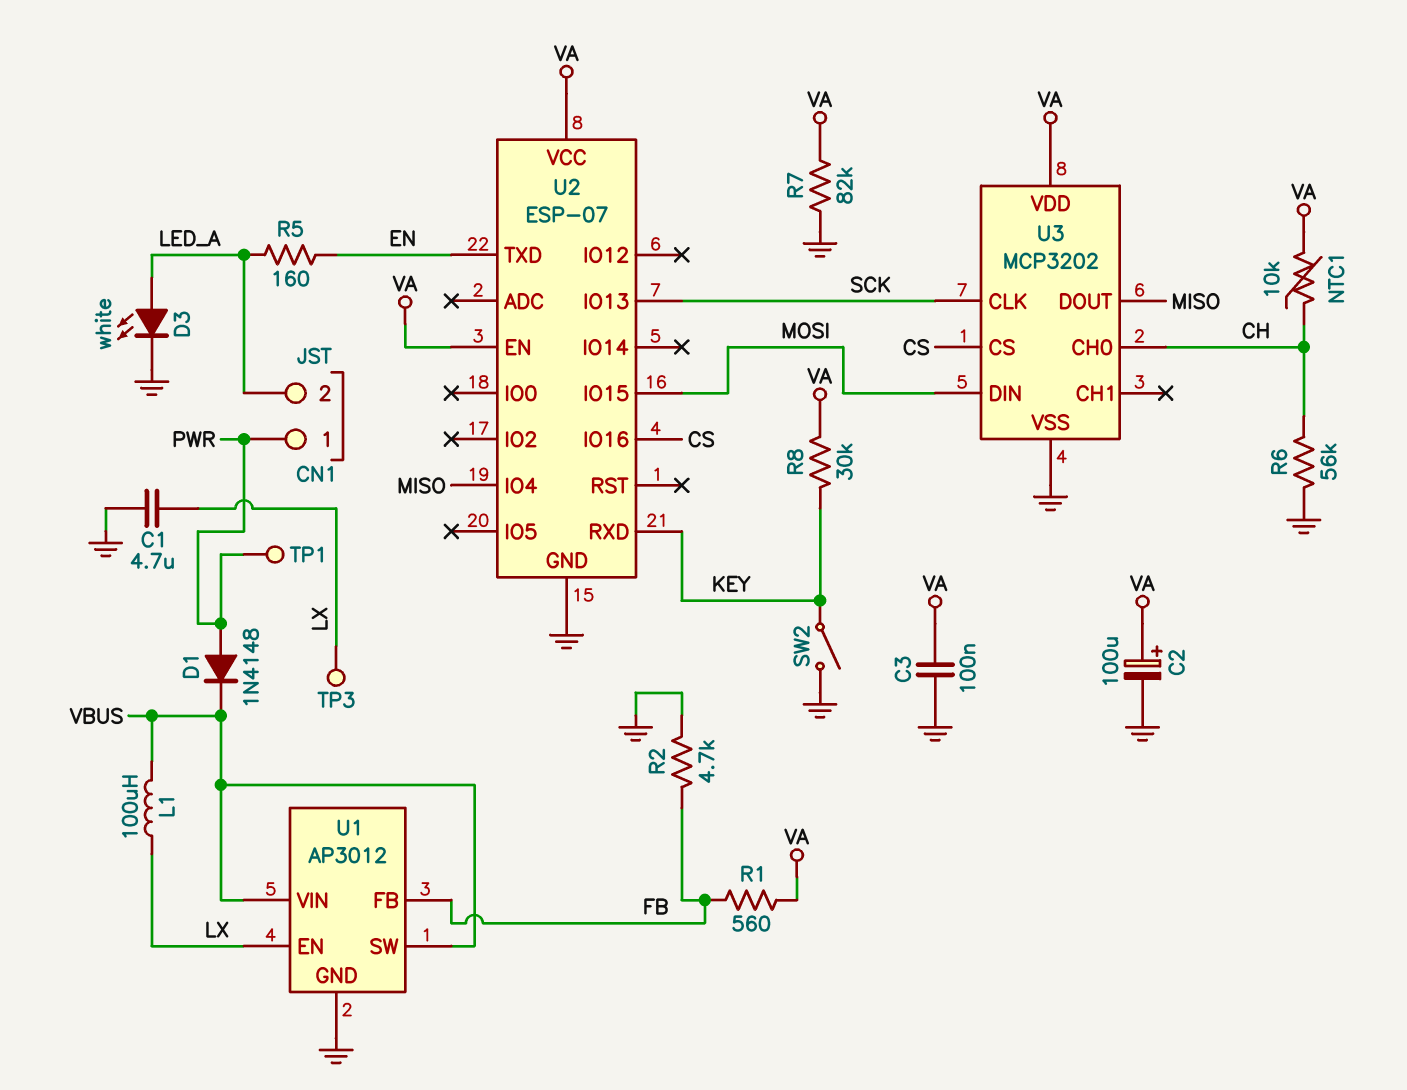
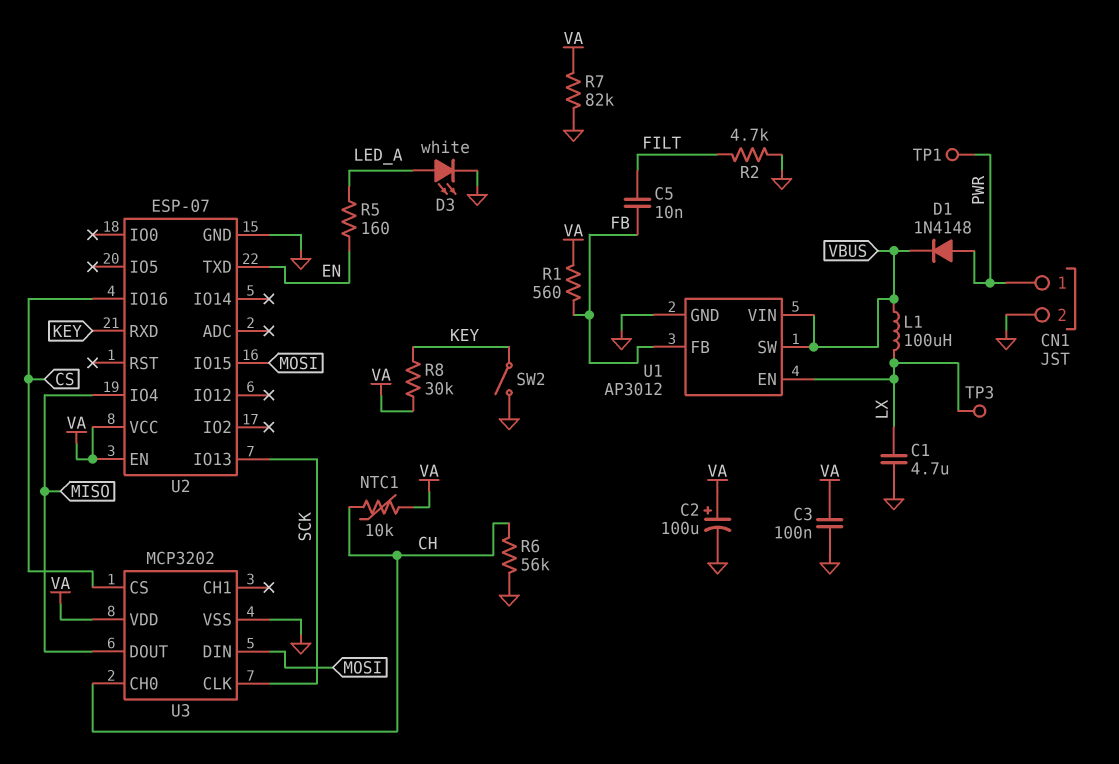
C5: none -> 10nF (FB, FILT)
CN1 pin 2: LED_A -> GND
R2: 4.7k (FB, GND) -> 4.7k (FILT, GND)

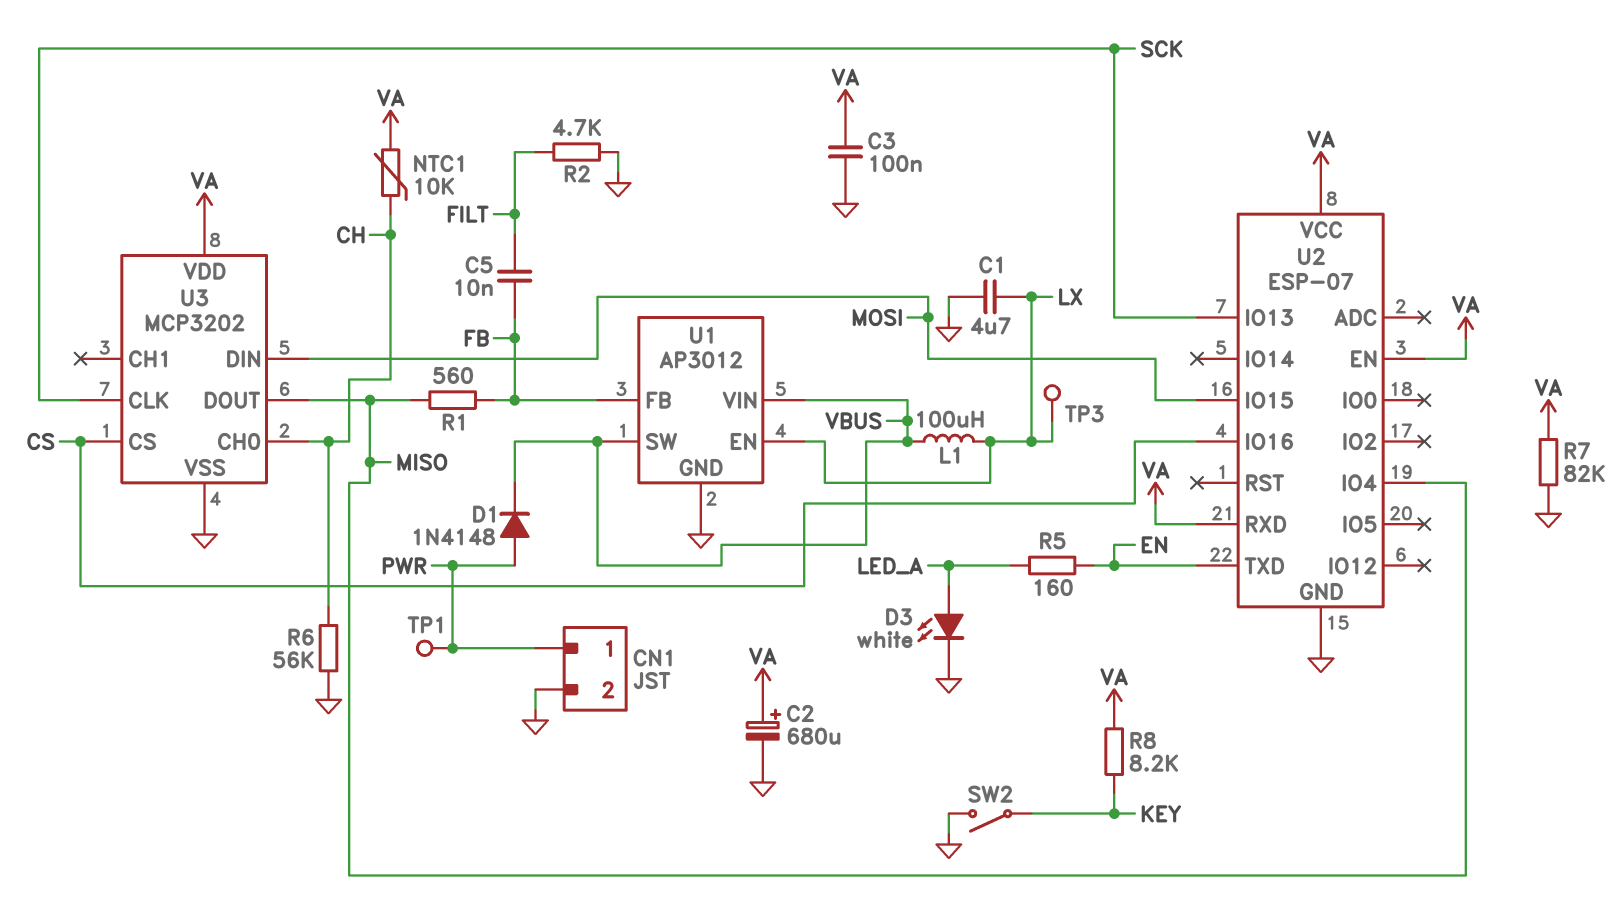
C2: 100uF (plus VA, minus GND) -> 680uF (plus VA, minus GND)
R1: 560 (FB, VA) -> 560 (FB, MISO)
R8: 30k (KEY, VA) -> 8.2k (KEY, VA)
U2 pin RXD: KEY -> VA

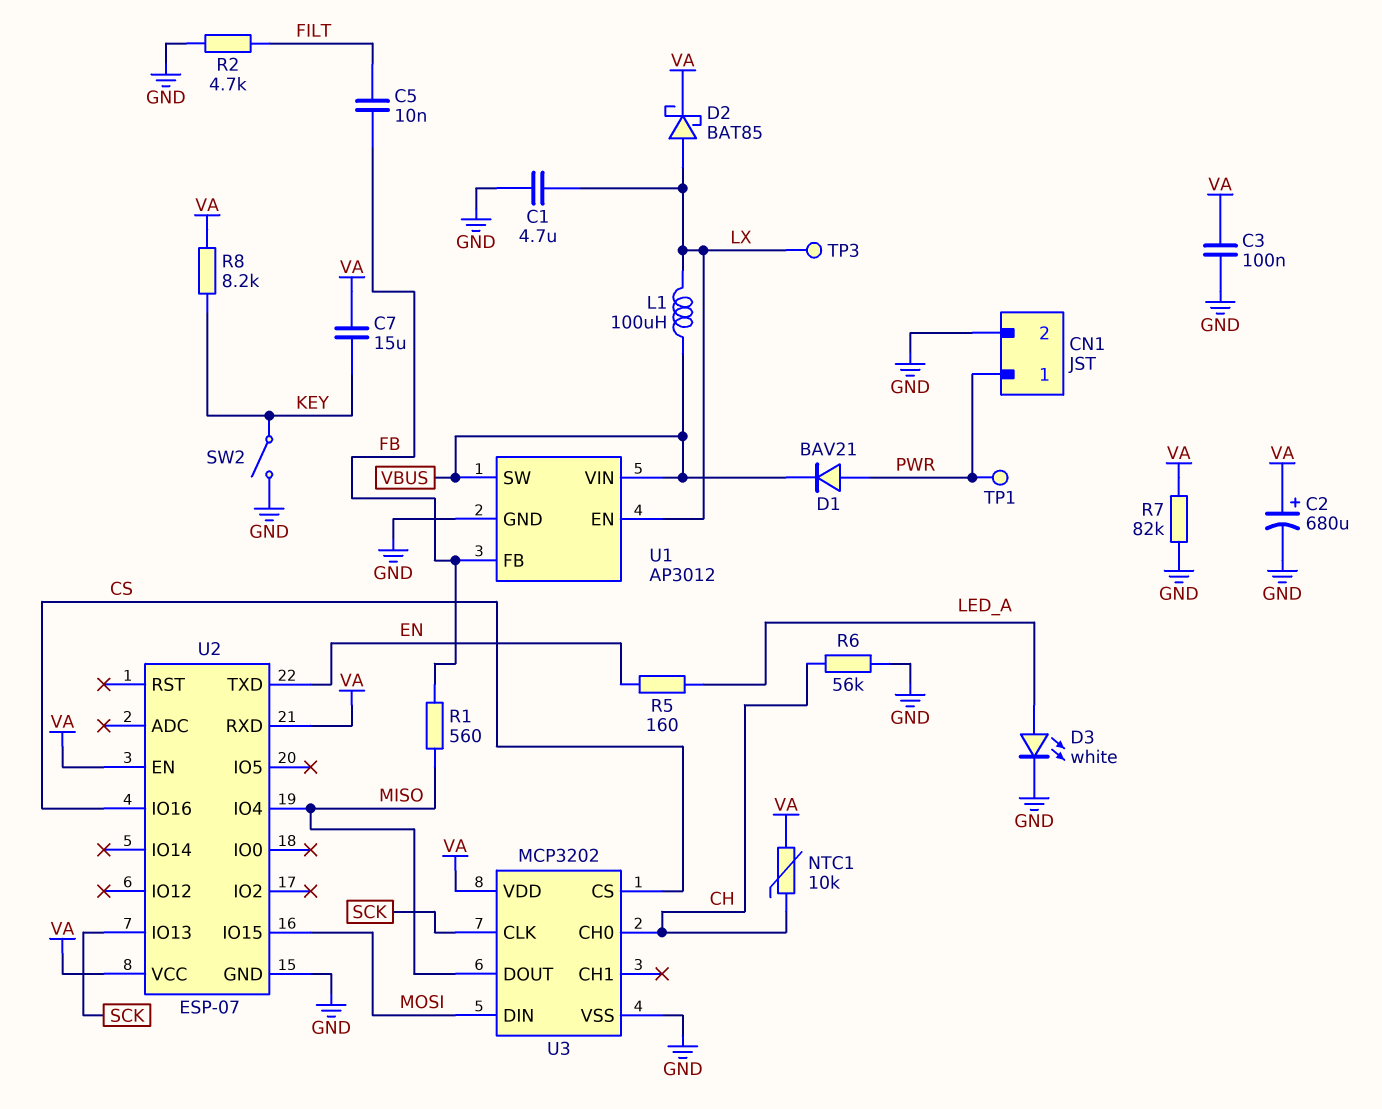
C7: none -> 15uF (KEY, VA)
D1: diode 1N4148 (A PWR, K VBUS) -> diode BAV21 (A PWR, K VBUS)
D2: none -> schottky BAT85 (A LX, K VA)

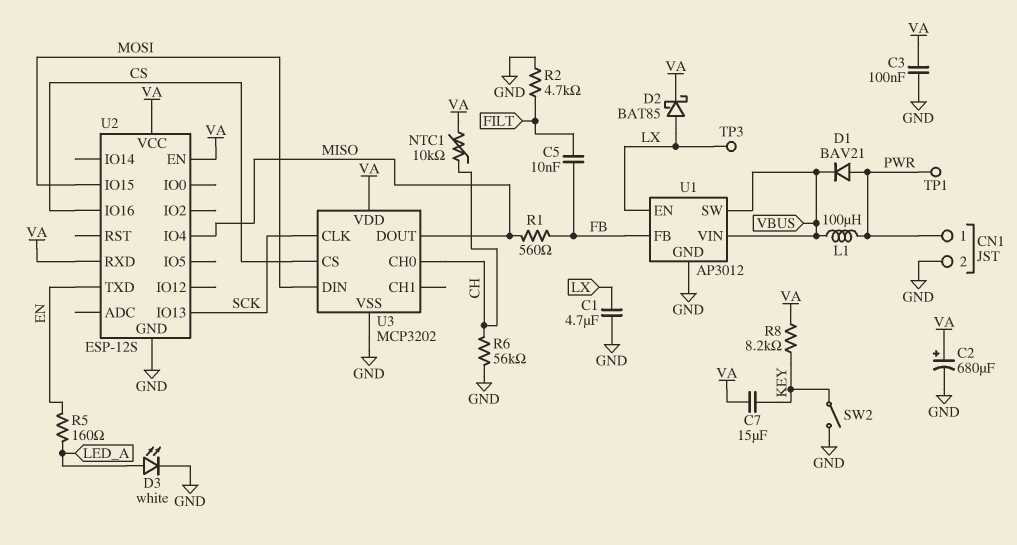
L1: 100uH (LX, VBUS) -> 100uH (PWR, VBUS)
R7: 82k (GND, VA) -> none
U2: ESP-07 -> ESP-12S

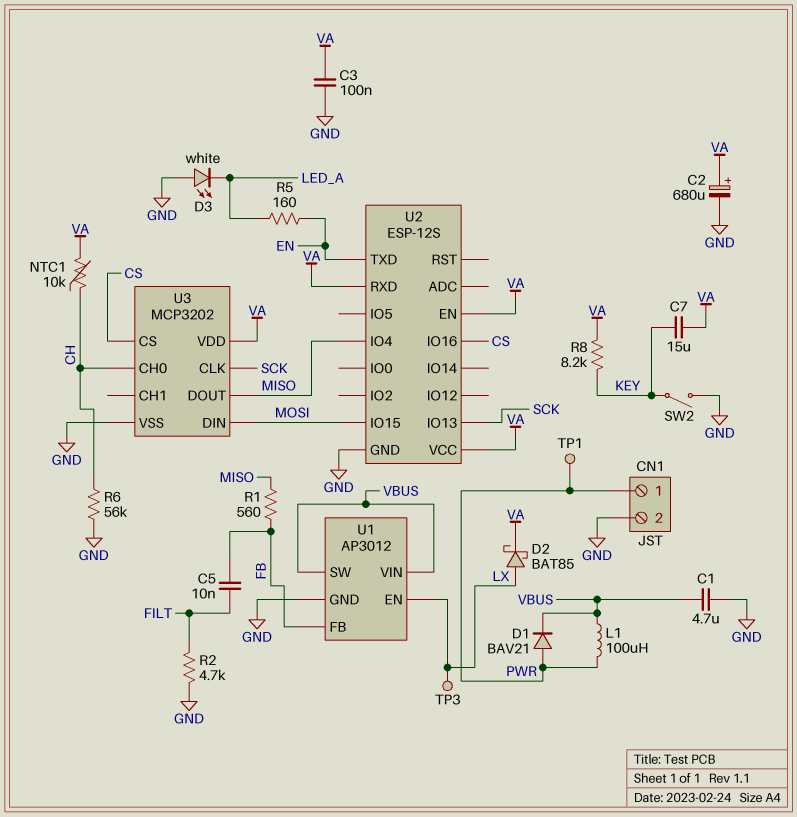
C1: 4.7uF (GND, LX) -> 4.7uF (GND, VBUS)
D3: LED white (A LED_A, K GND) -> LED white (A GND, K LED_A)

